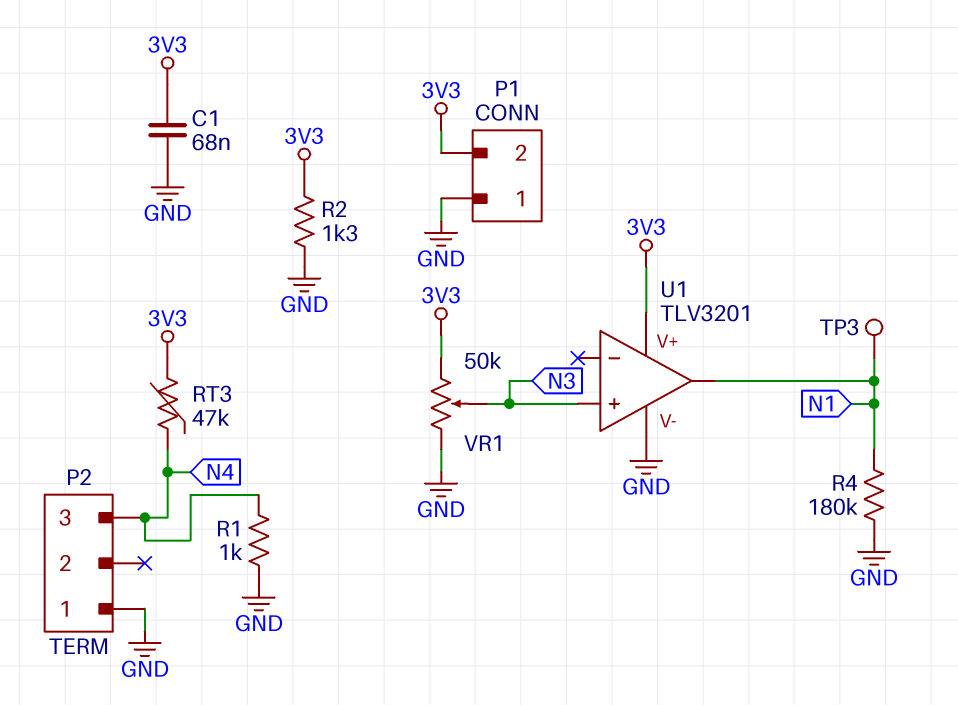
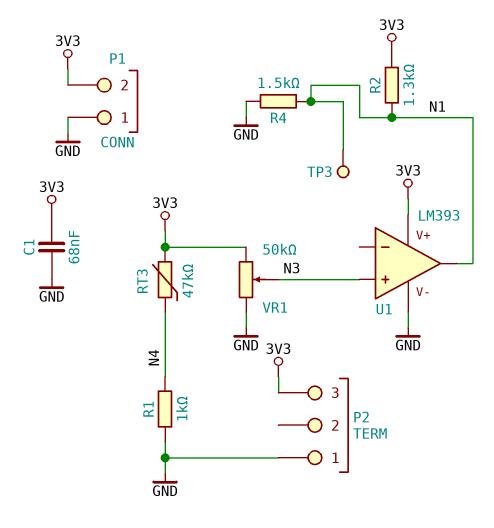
P2 pin 3: N4 -> 3V3
R2: 1.3k (3V3, GND) -> 1.3k (3V3, N1)
R4: 180k (GND, N1) -> 1.5k (GND, N1)
U1: TLV3201 -> LM393

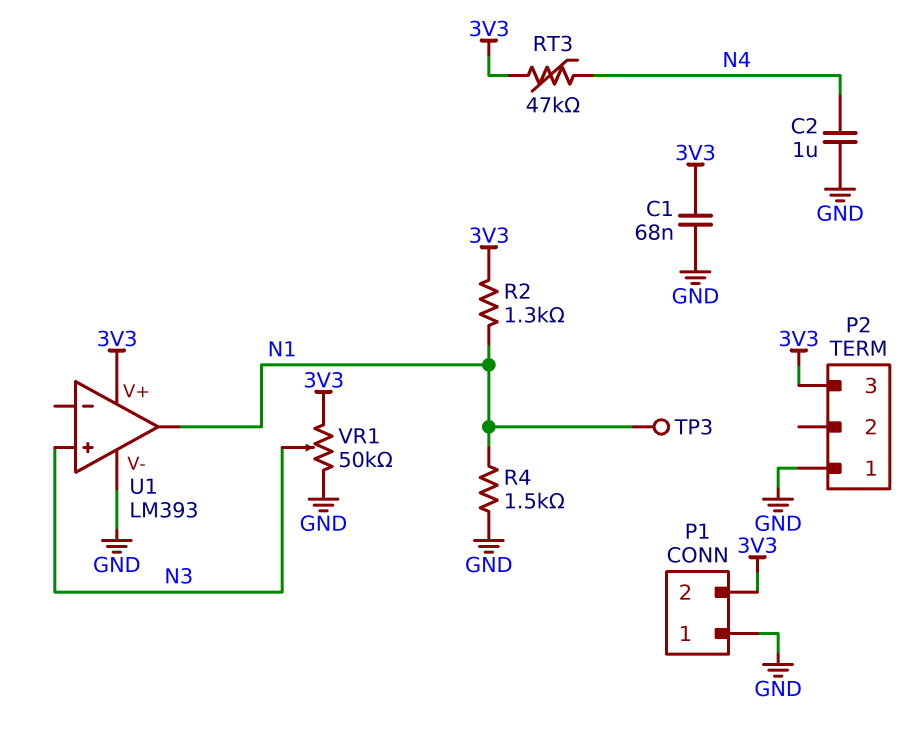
C2: none -> 1uF (GND, N4)
R1: 1k (GND, N4) -> none

